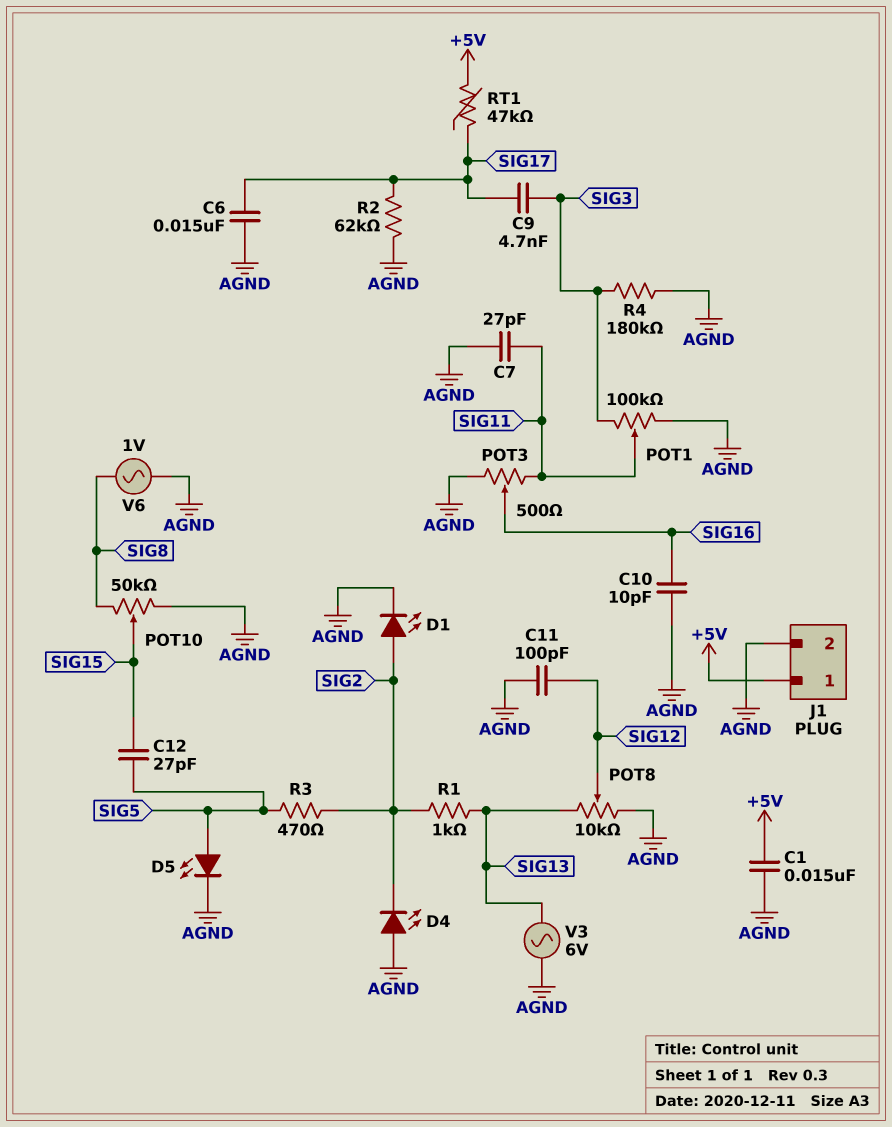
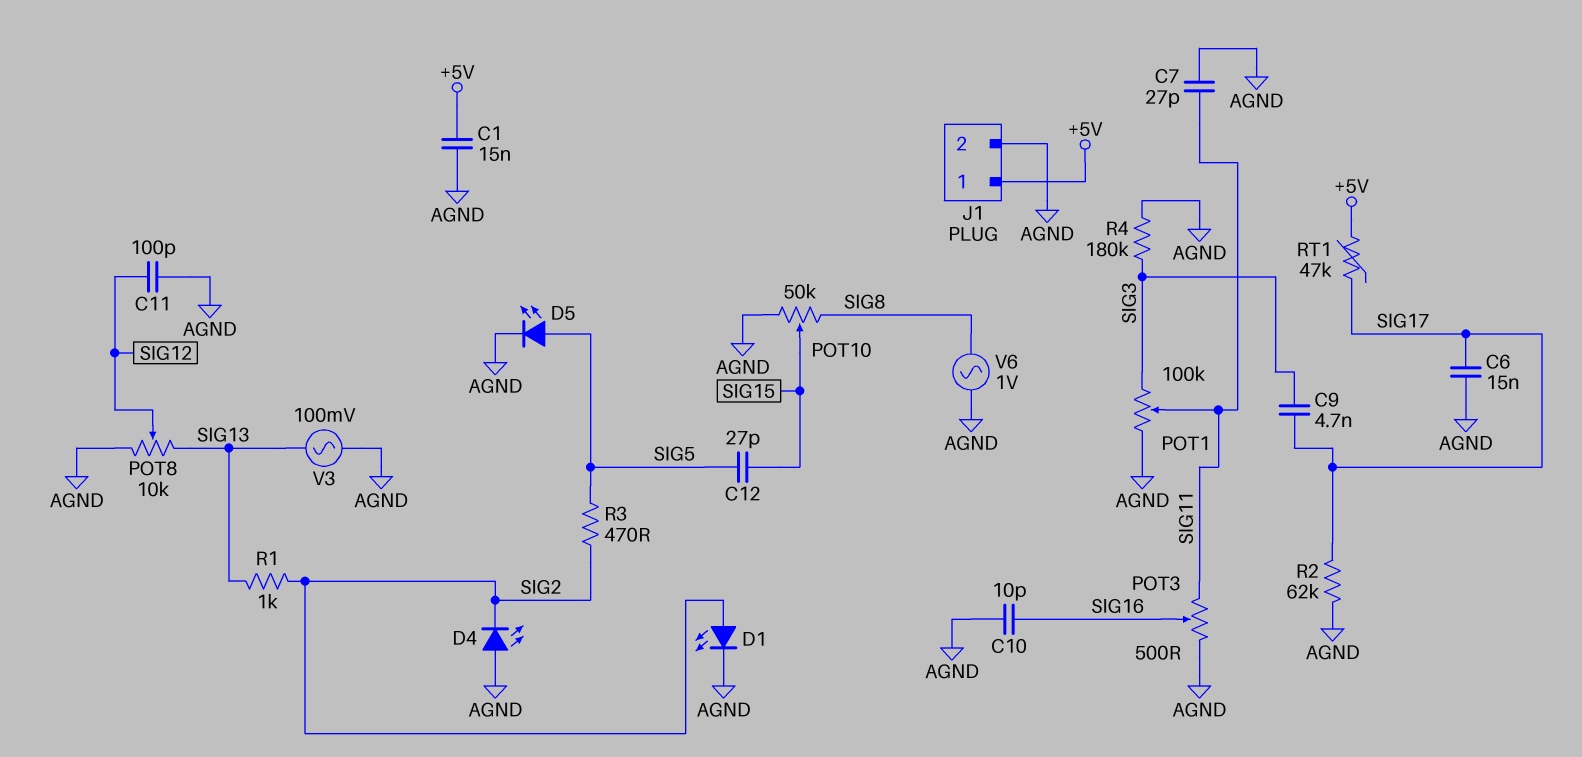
V3: AC 6V (AGND, SIG13) -> AC 100mV (AGND, SIG13)

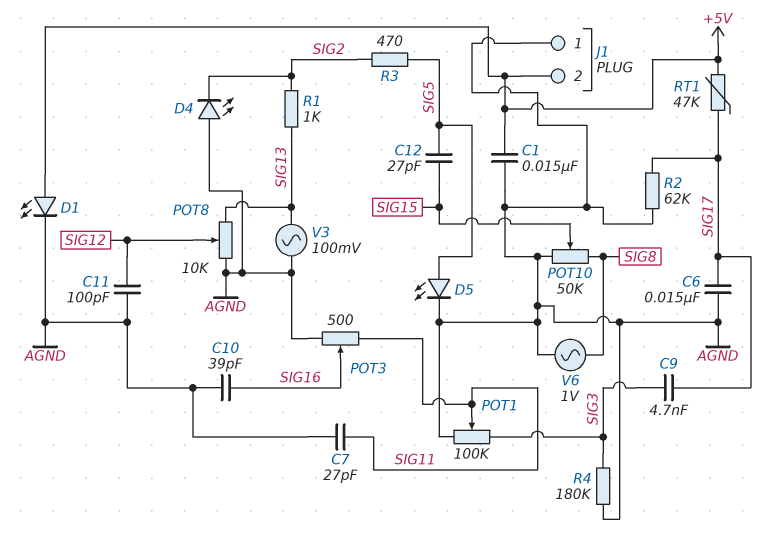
C10: 10pF (AGND, SIG16) -> 39pF (AGND, SIG16)
D1: LED (A SIG2, K AGND) -> LED (A +5V, K AGND)
J1 pin 1: +5V -> AGND
J1 pin 2: AGND -> +5V

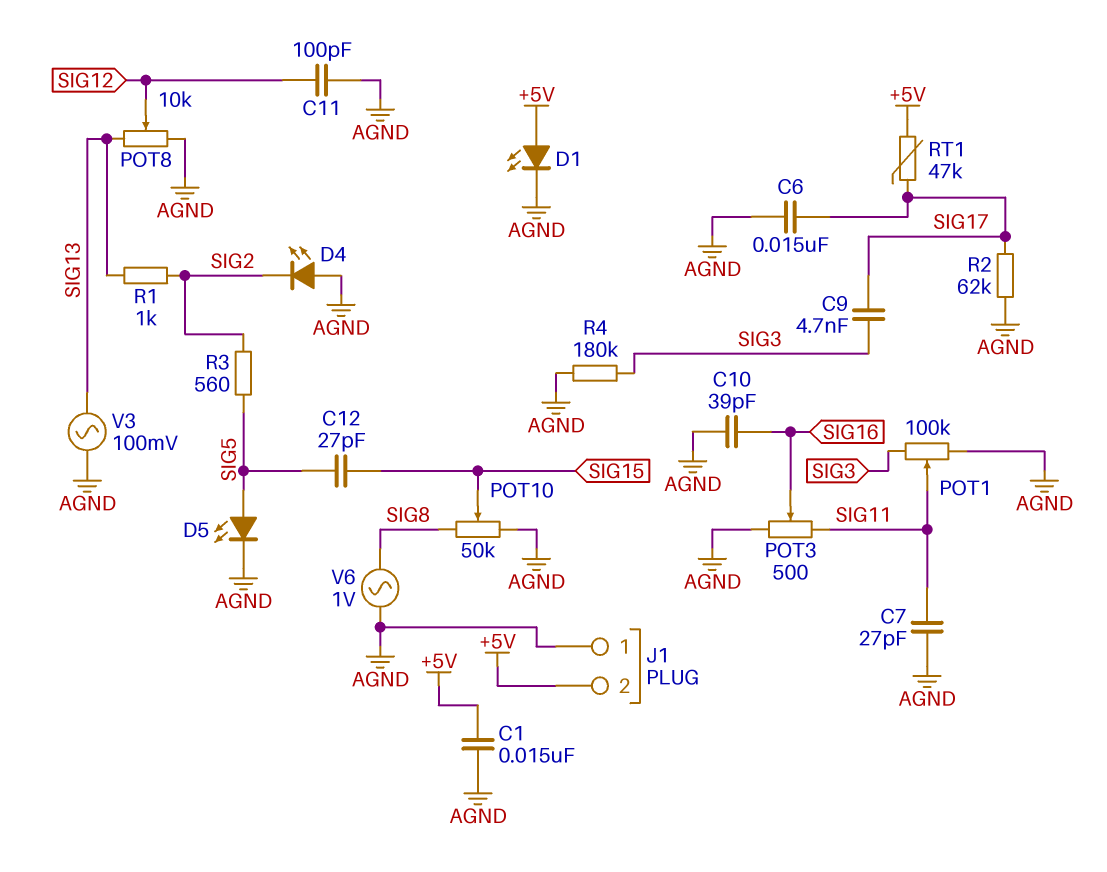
R3: 470 (SIG2, SIG5) -> 560 (SIG2, SIG5)

